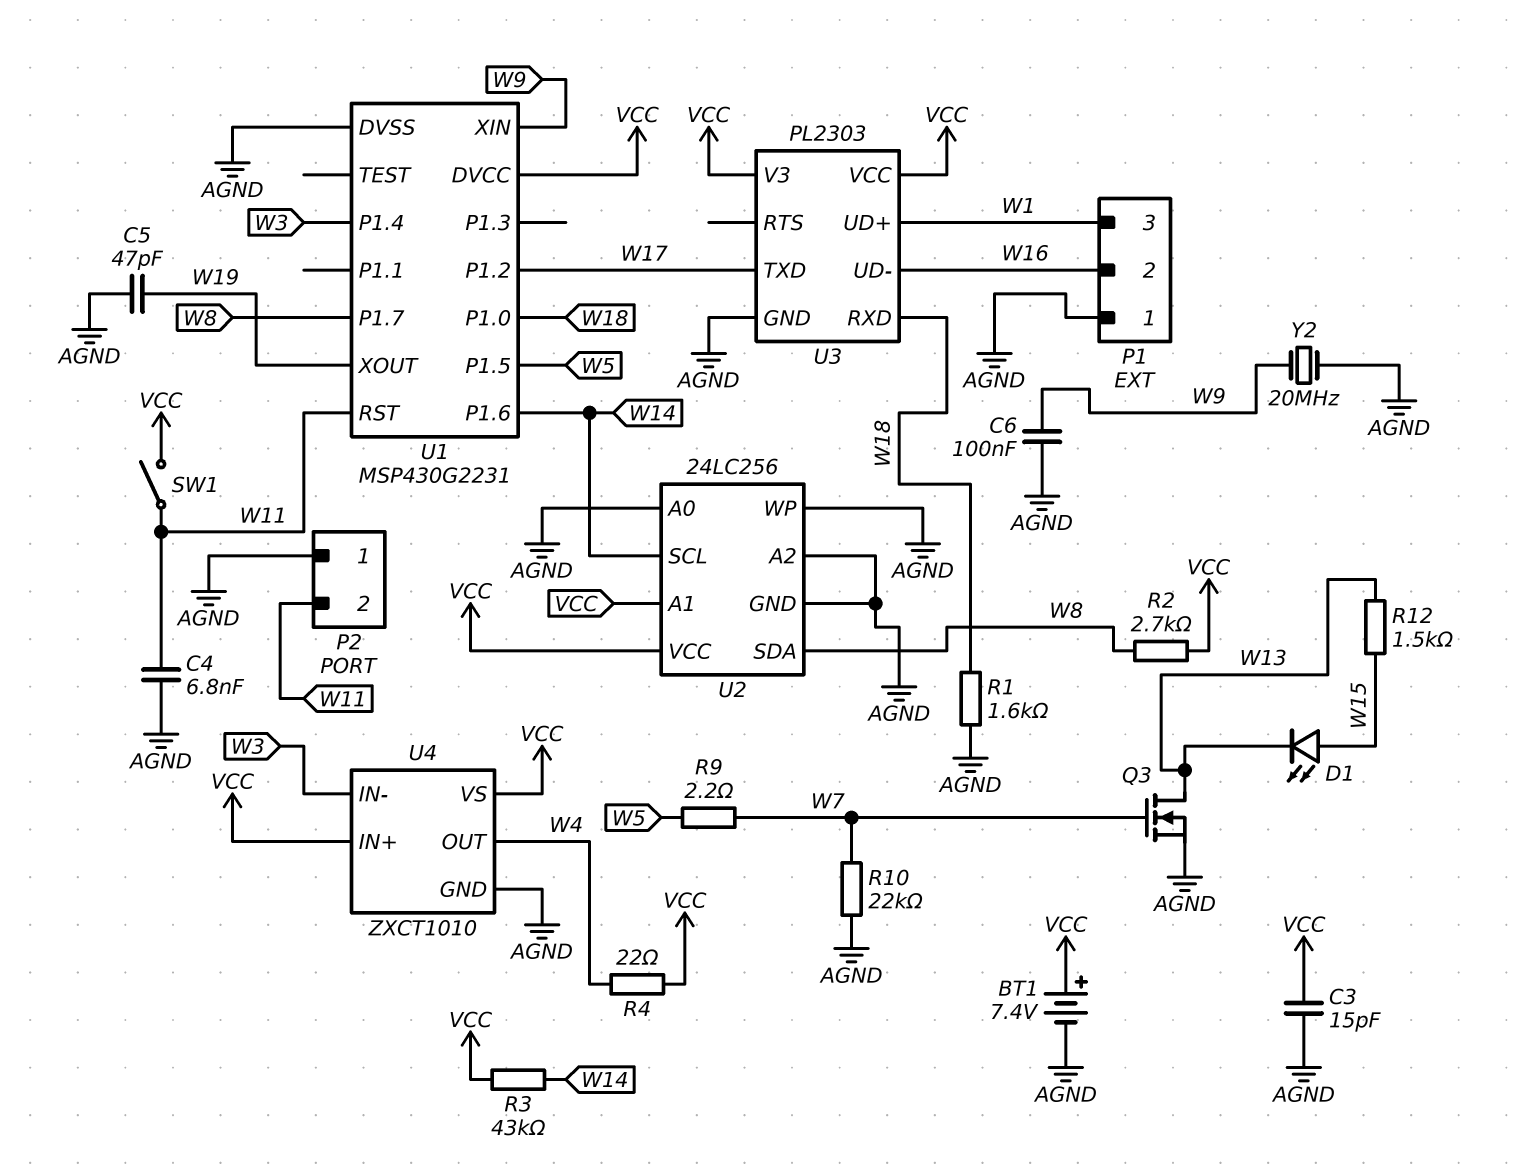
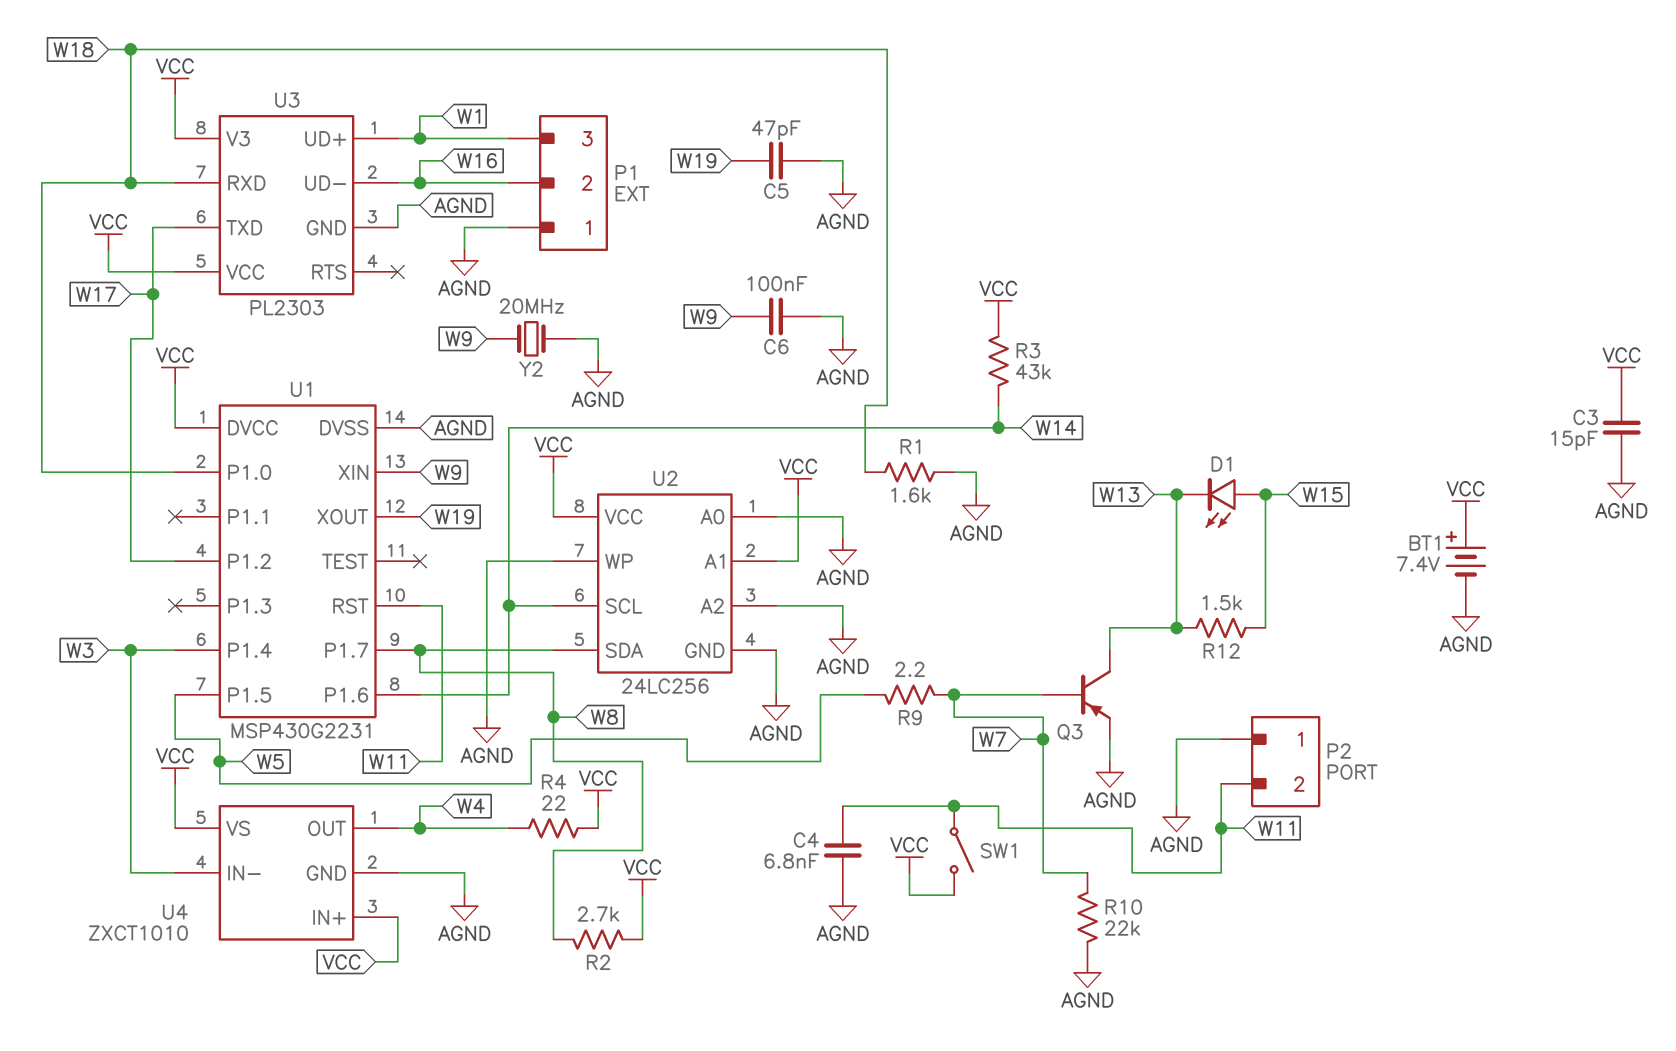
Q3: NMOS (G W7, D W13, S AGND) -> PNP (B W7, C W13, E AGND)

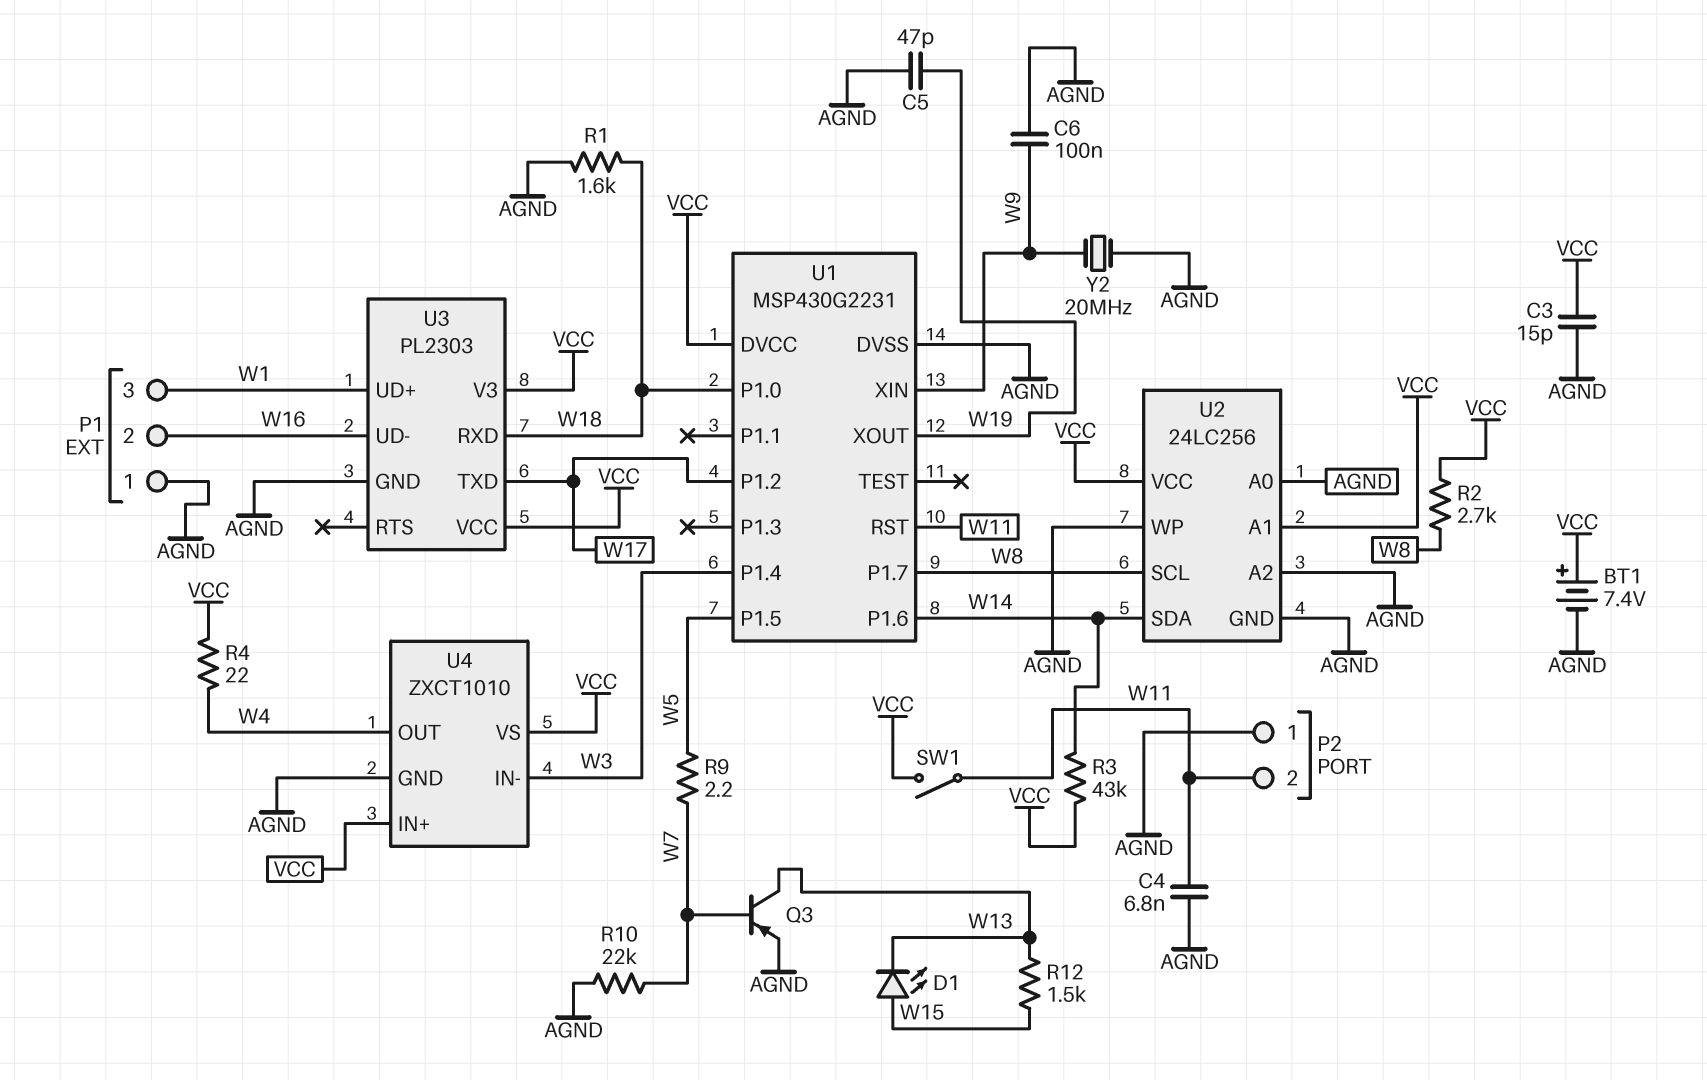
U2 pin SCL: W14 -> W8
U2 pin SDA: W8 -> W14

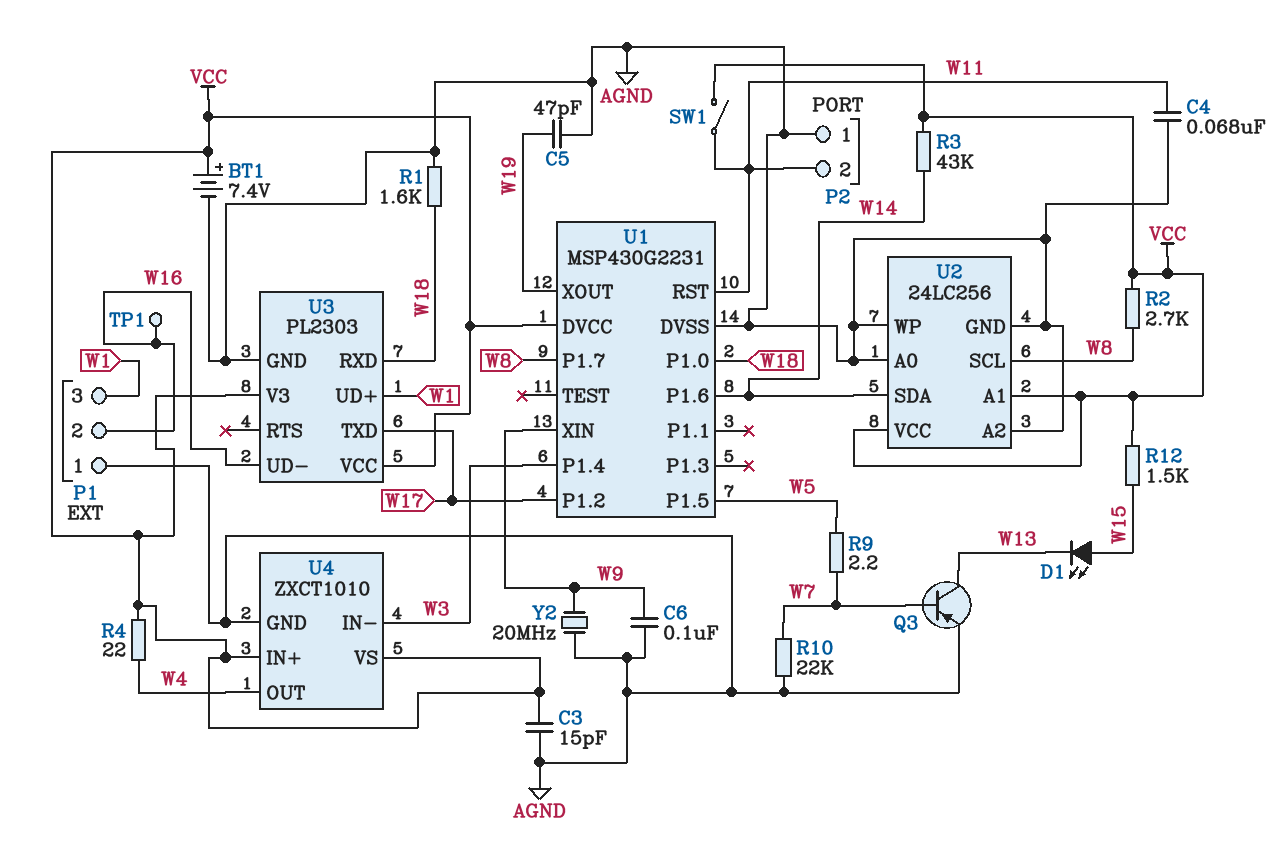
C4: 6.8nF (AGND, W11) -> 68nF (AGND, W11)
R12: 1.5k (W13, W15) -> 1.5k (VCC, W15)
TP1: none -> test point (W16)

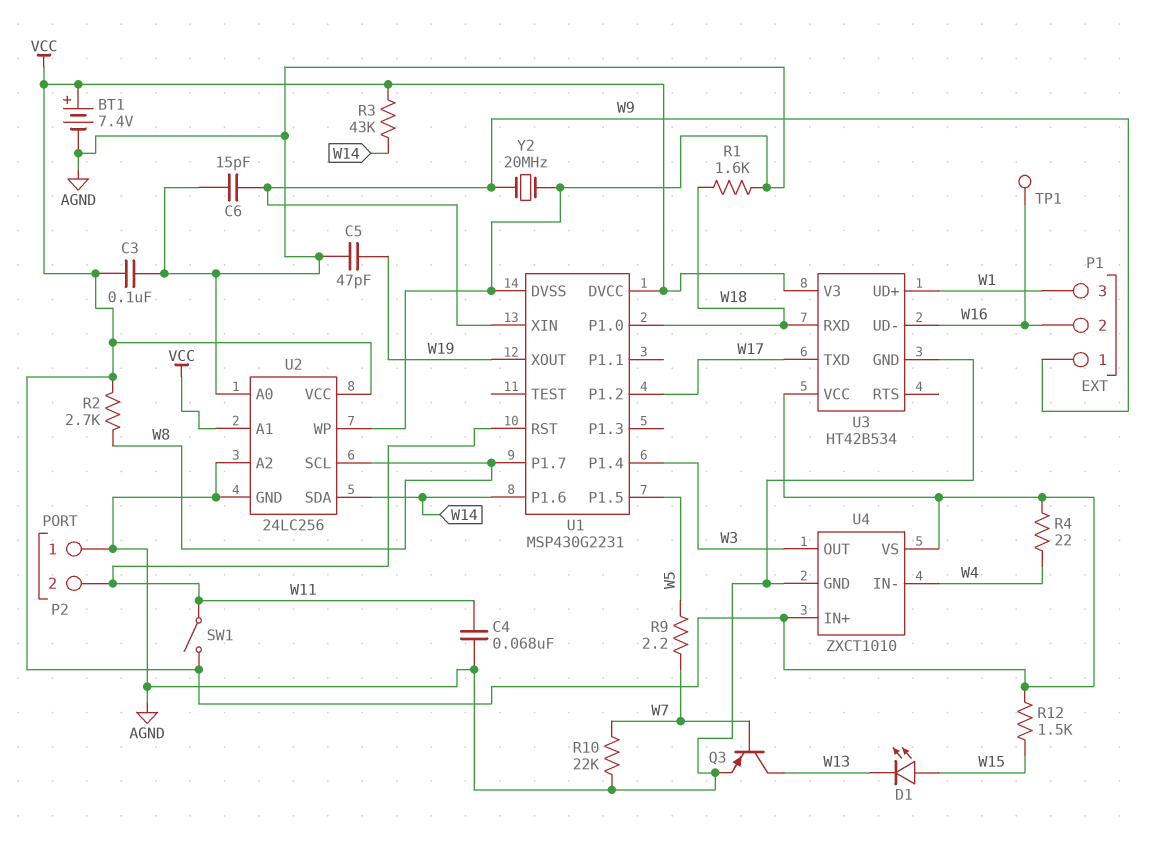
C3: 15pF (AGND, VCC) -> 100nF (AGND, VCC)
C6: 100nF (AGND, W9) -> 15pF (AGND, W9)
P1 pin 1: AGND -> W9
U3: PL2303 -> HT42B534
U4 pin IN-: W3 -> W4
U4 pin OUT: W4 -> W3

